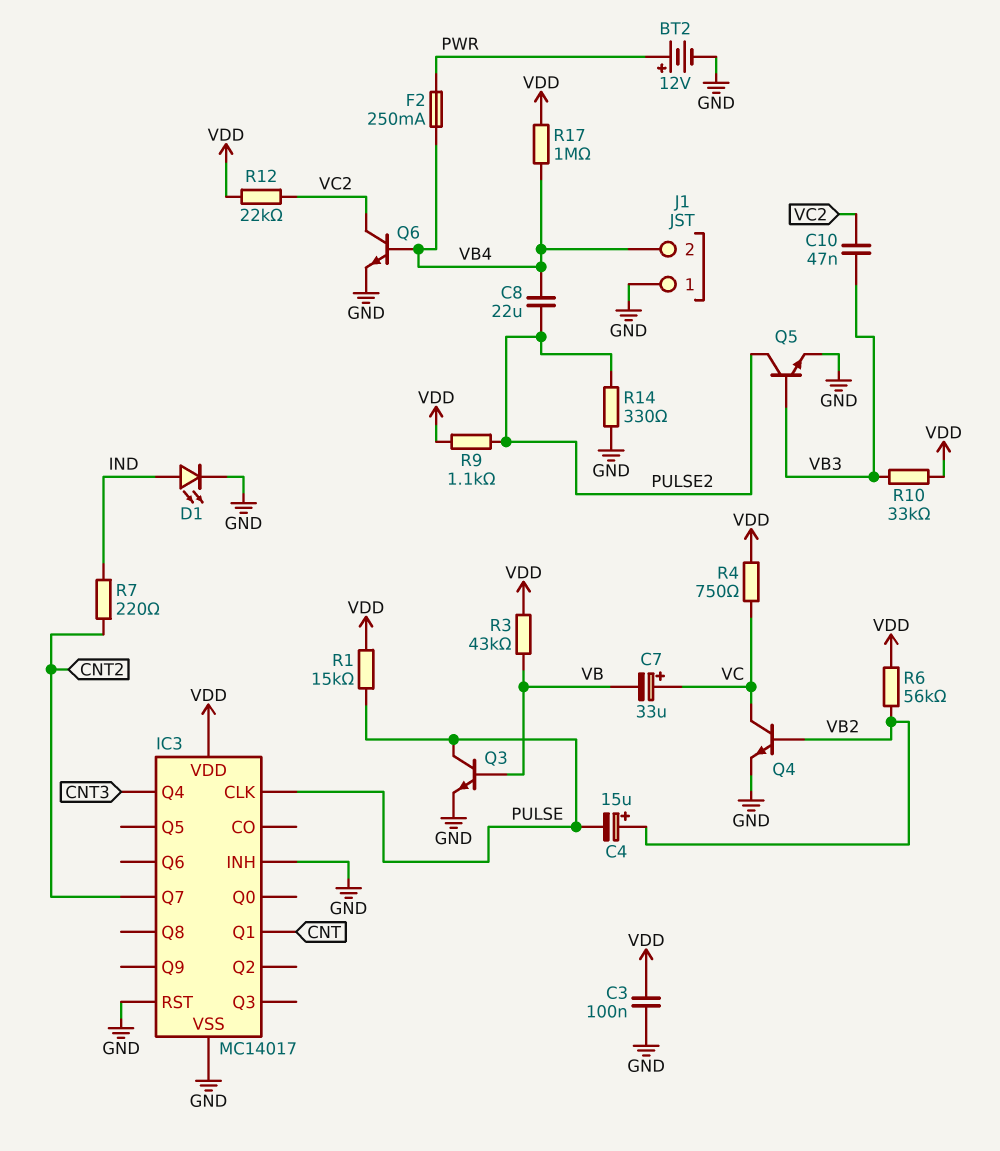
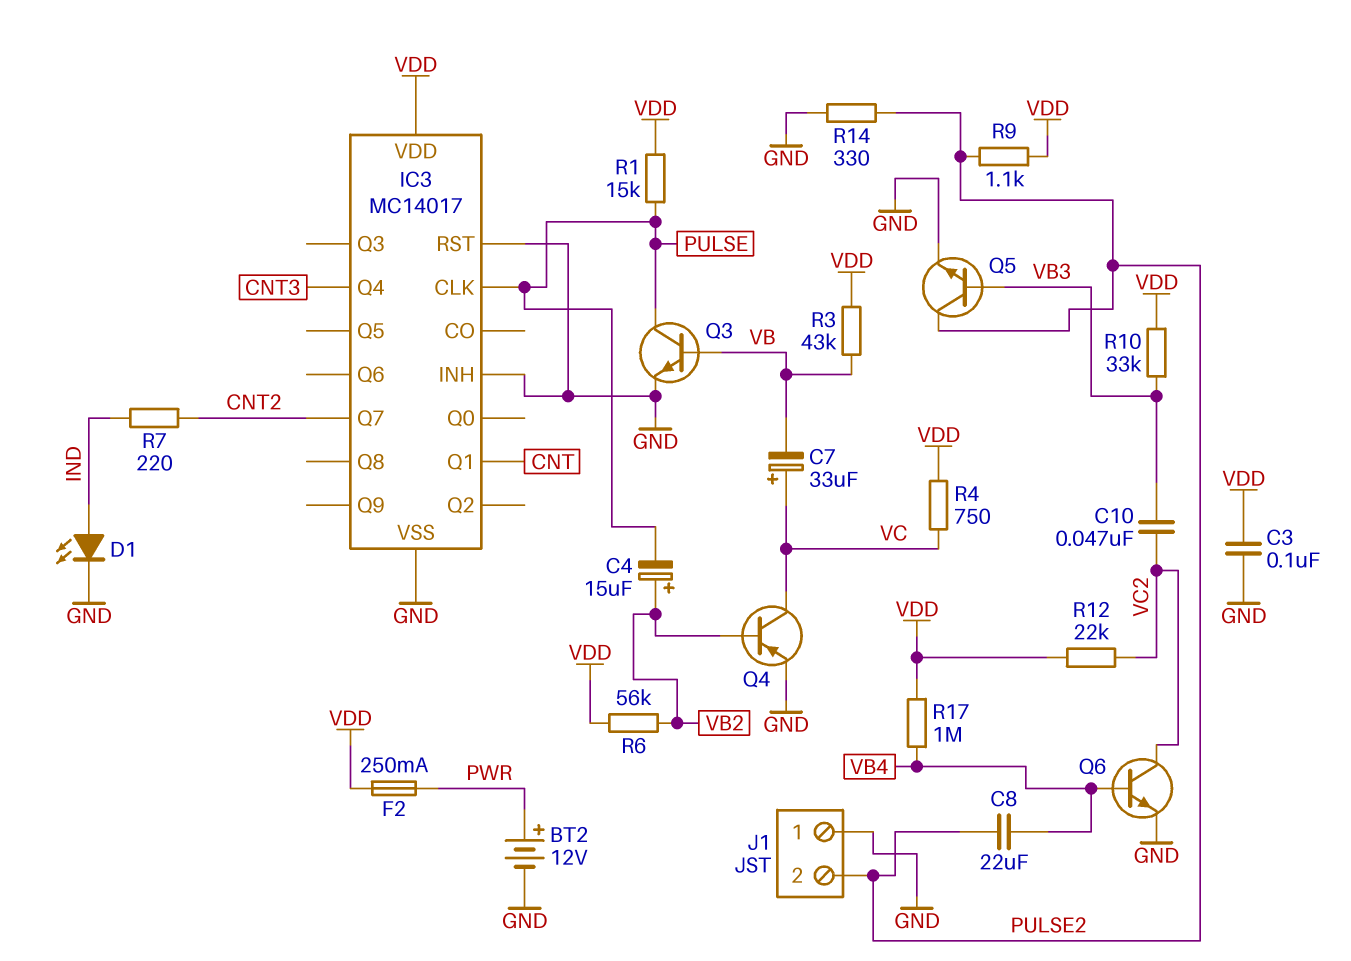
F2: 250mA (PWR, VB4) -> 250mA (PWR, VDD)
J1 pin 2: VB4 -> PULSE2
Q4: NPN (B VB2, C VC, E GND) -> PNP (B VB2, C VC, E GND)

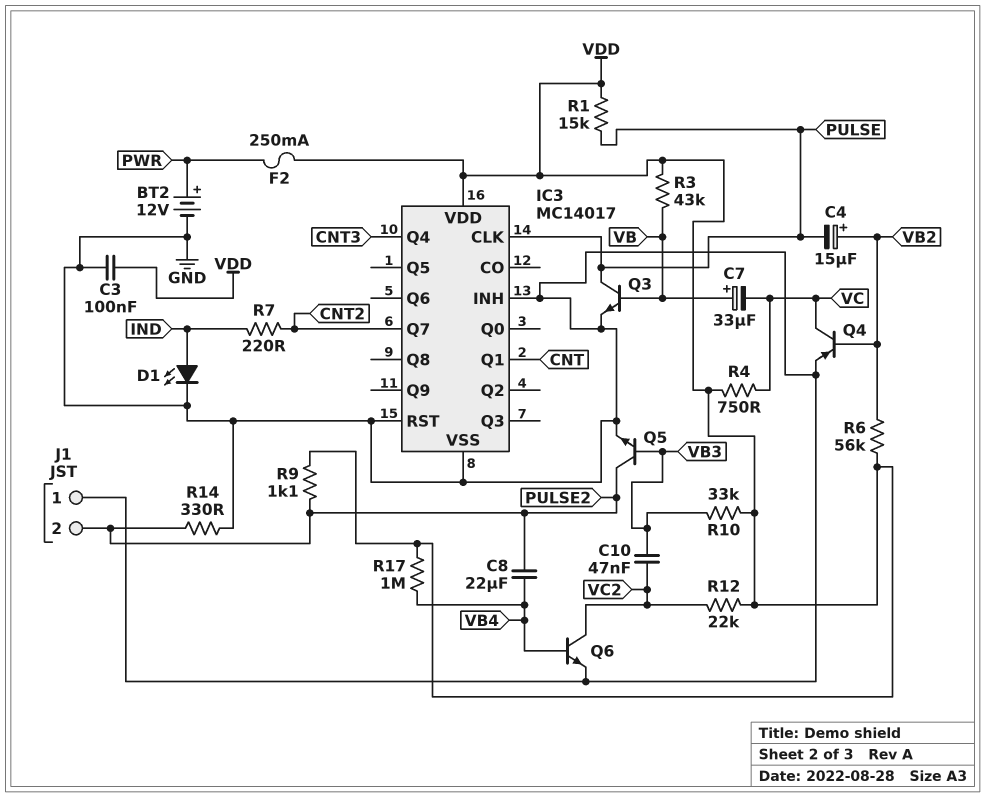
C7: 33uF (plus VC, minus VB) -> 33uF (plus VB, minus VC)

